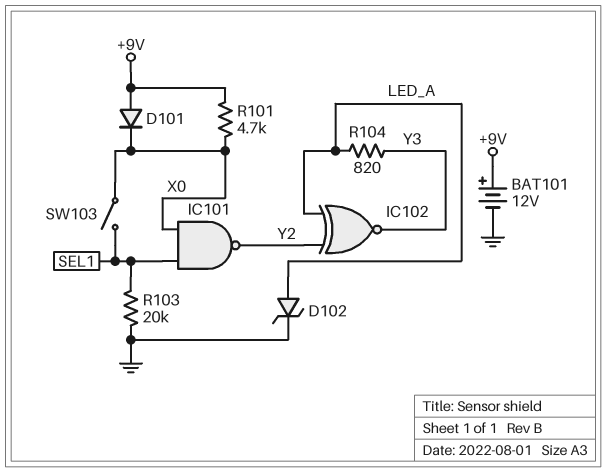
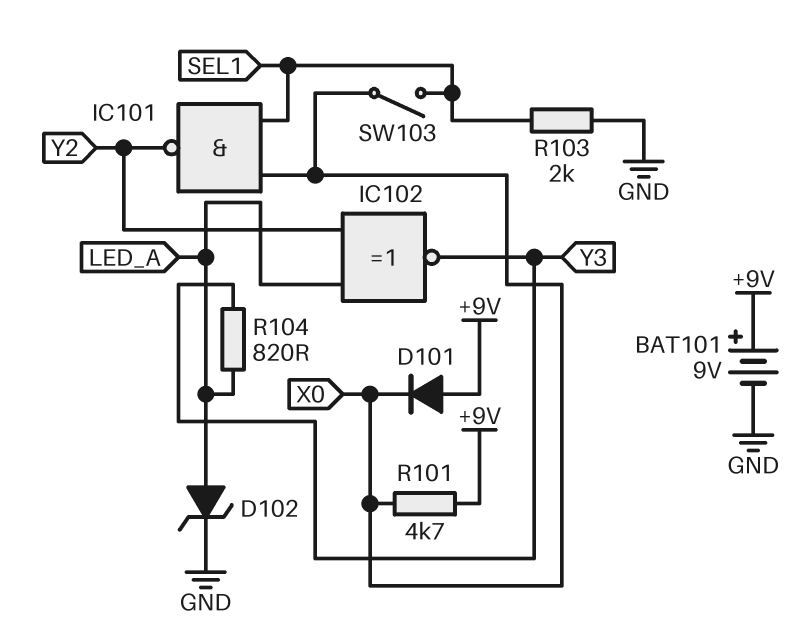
BAT101: 12V (plus +9V, minus GND) -> 9V (plus +9V, minus GND)
R103: 20k (GND, SEL1) -> 2k (GND, SEL1)

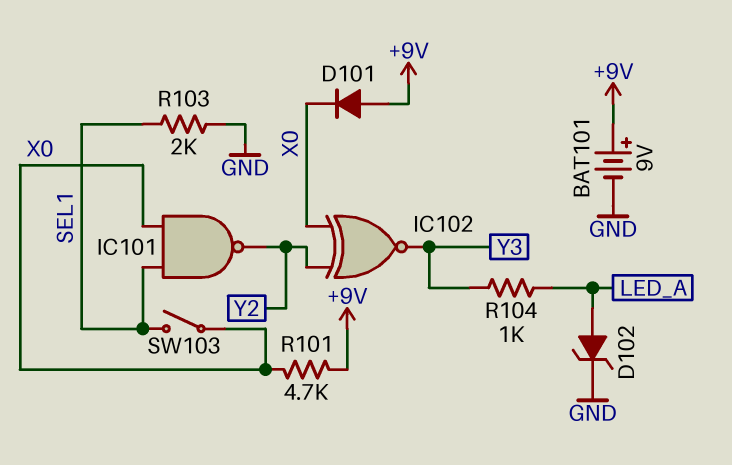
IC102: XNOR (in LED_A, in Y2, out Y3) -> XNOR (in X0, in Y2, out Y3)
R104: 820 (LED_A, Y3) -> 1k (LED_A, Y3)

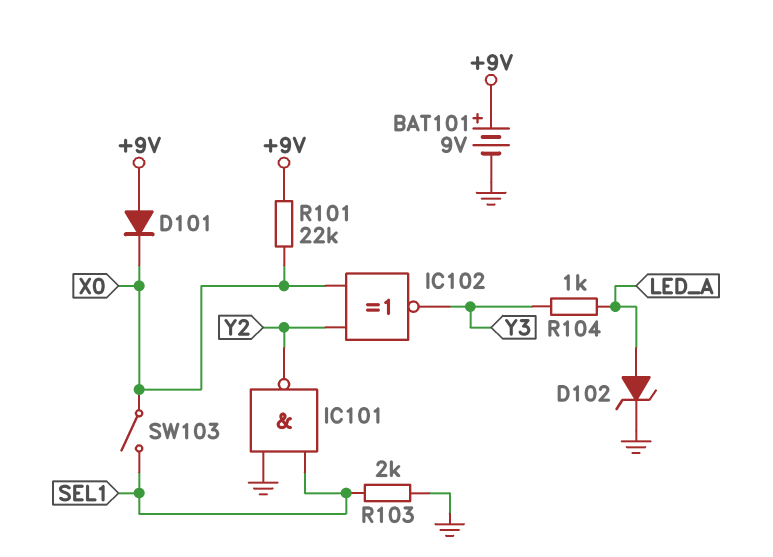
IC101: NAND (in SEL1, in X0, out Y2) -> NAND (in GND, in SEL1, out Y2)
R101: 4.7k (+9V, X0) -> 22k (+9V, X0)

